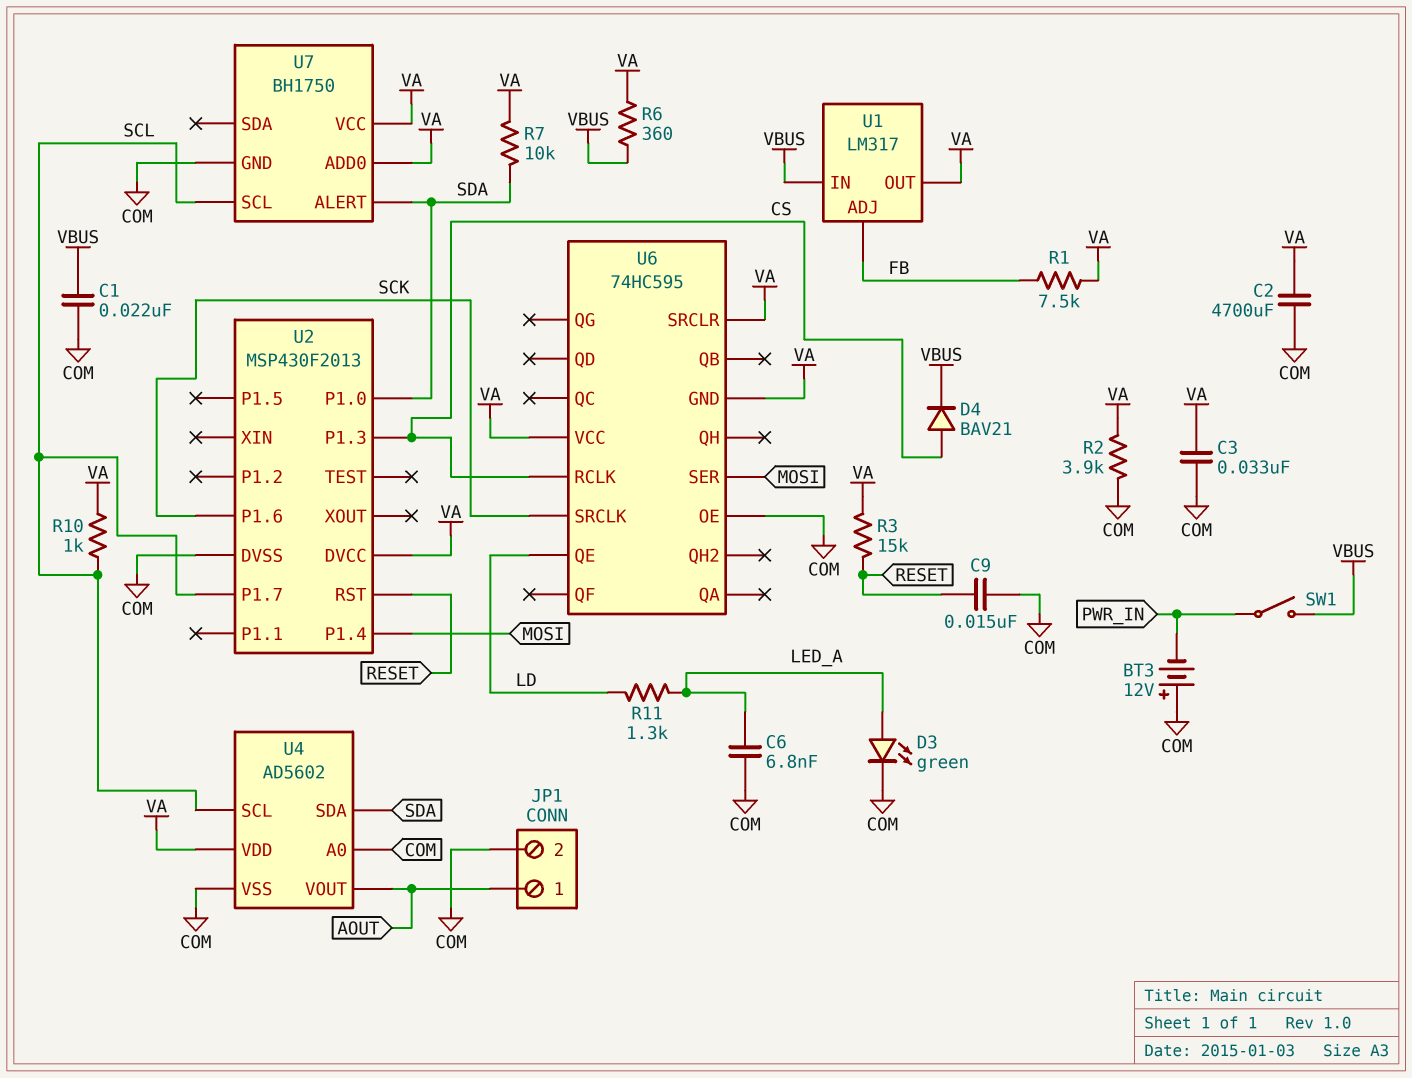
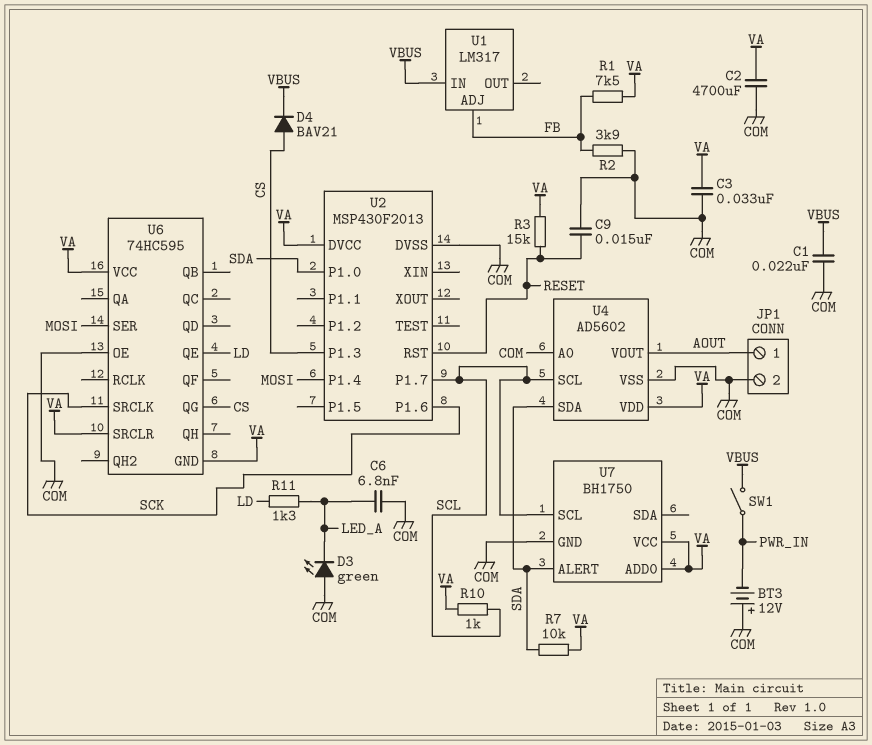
D3: LED green (A LED_A, K COM) -> LED green (A COM, K LED_A)
R2: 3.9k (COM, VA) -> 3.9k (COM, FB)
R6: 360 (VA, VBUS) -> none
U1 pin OUT: VA -> none
U6 pin QG: none -> CS
U6 pin RCLK: CS -> none

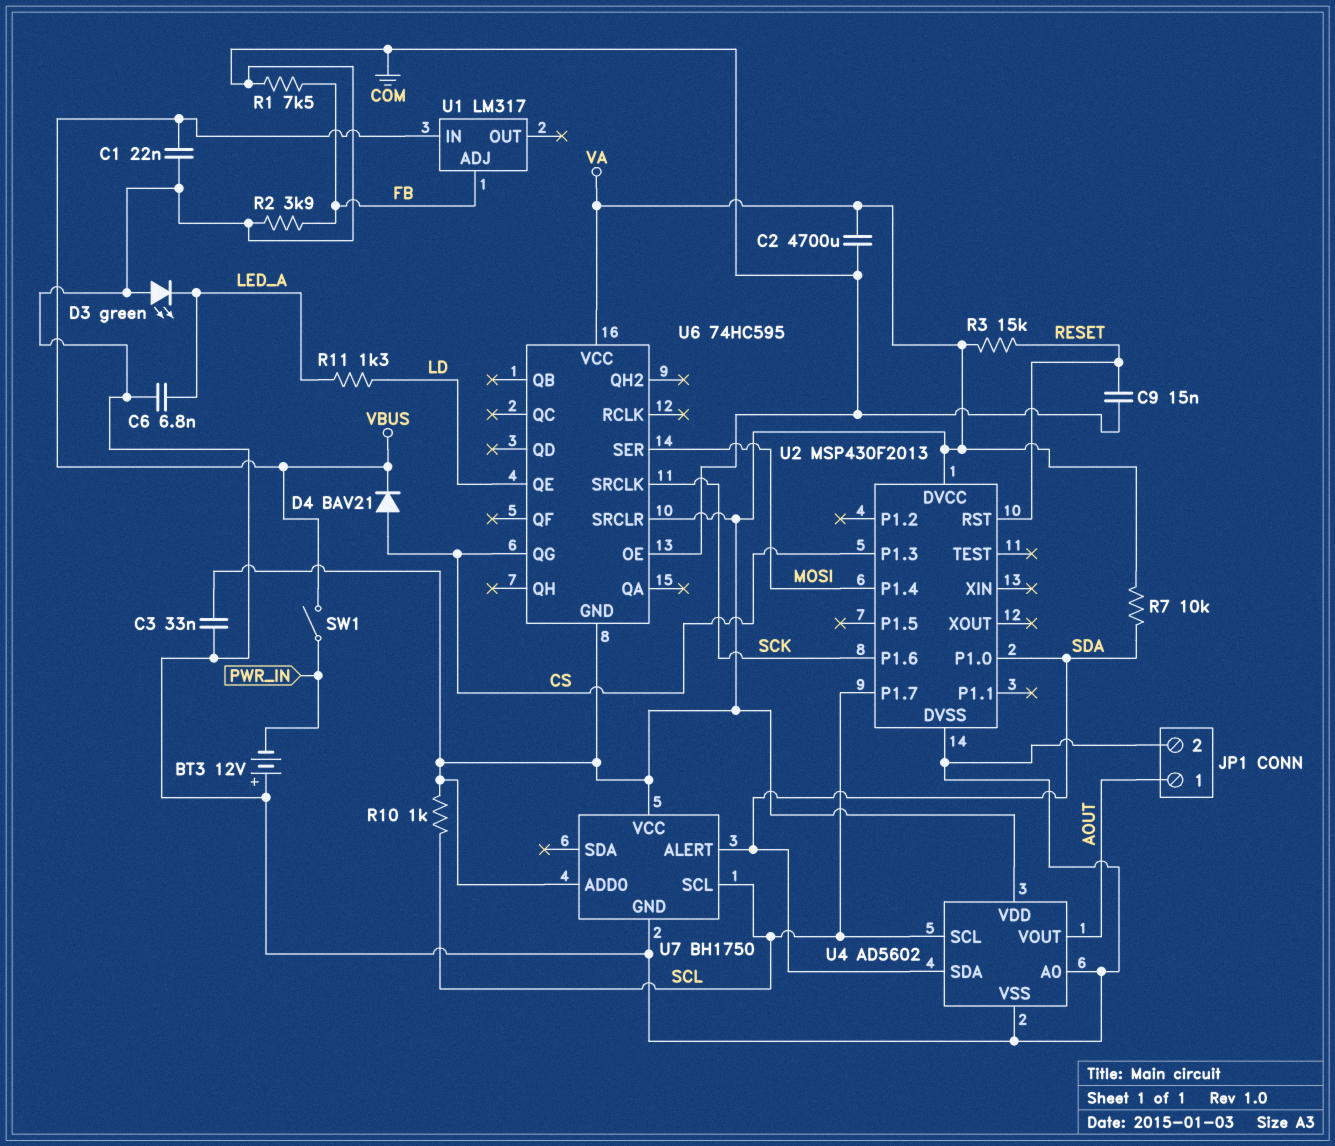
R1: 7.5k (FB, VA) -> 7.5k (COM, FB)

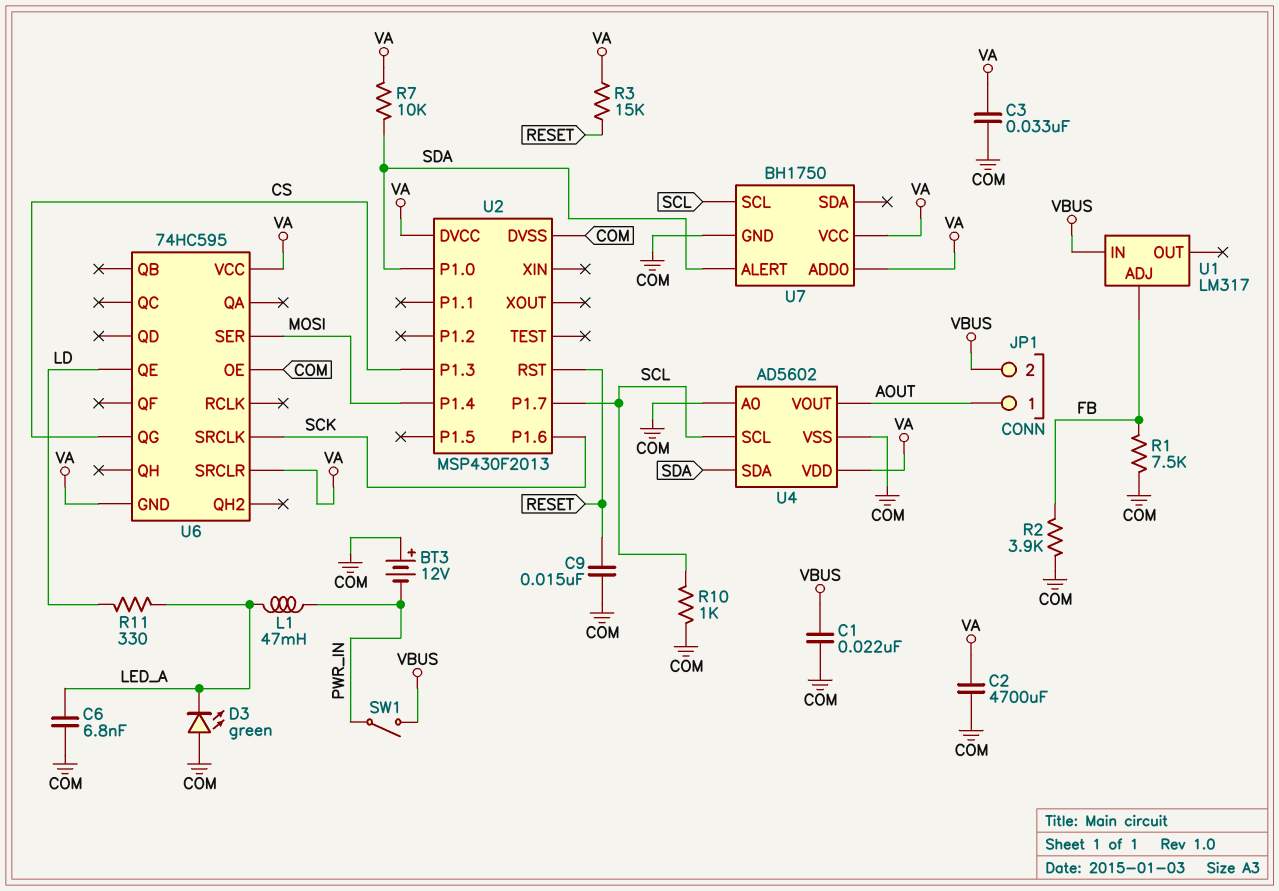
D4: diode BAV21 (A CS, K VBUS) -> none
JP1 pin 2: COM -> VBUS
L1: none -> 47mH (LED_A, PWR_IN)
R10: 1k (SCL, VA) -> 1k (COM, SCL)
R11: 1.3k (LD, LED_A) -> 330 (LD, LED_A)

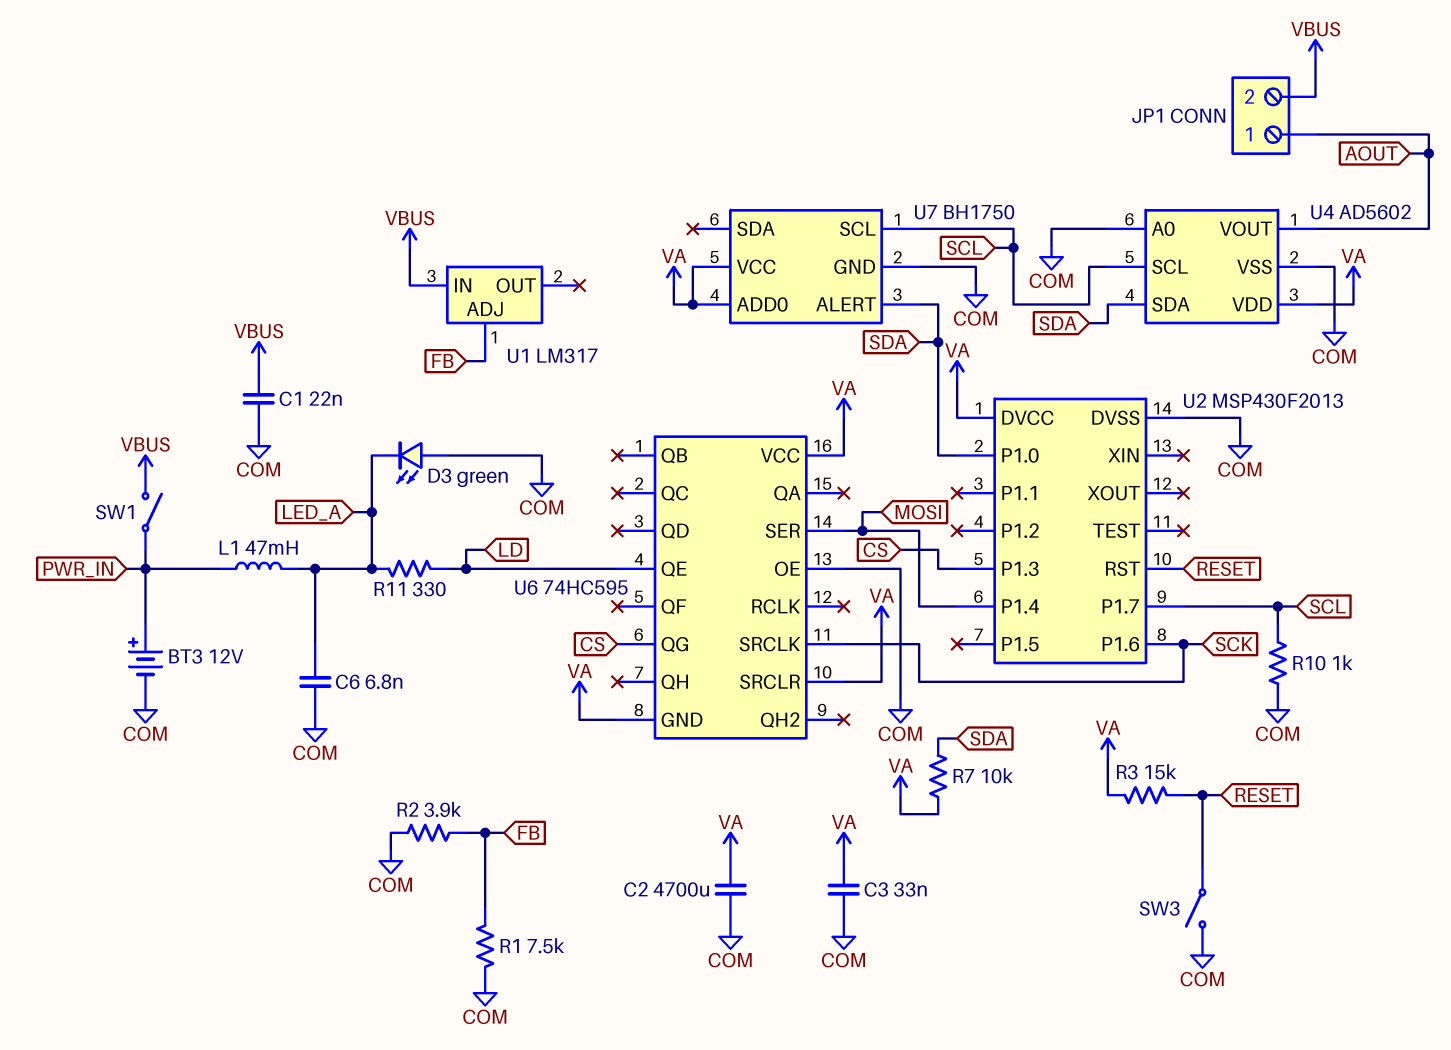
BT3: 12V (plus COM, minus PWR_IN) -> 12V (plus PWR_IN, minus COM)
C9: 15nF (COM, RESET) -> none
SW3: none -> switch (COM, RESET)

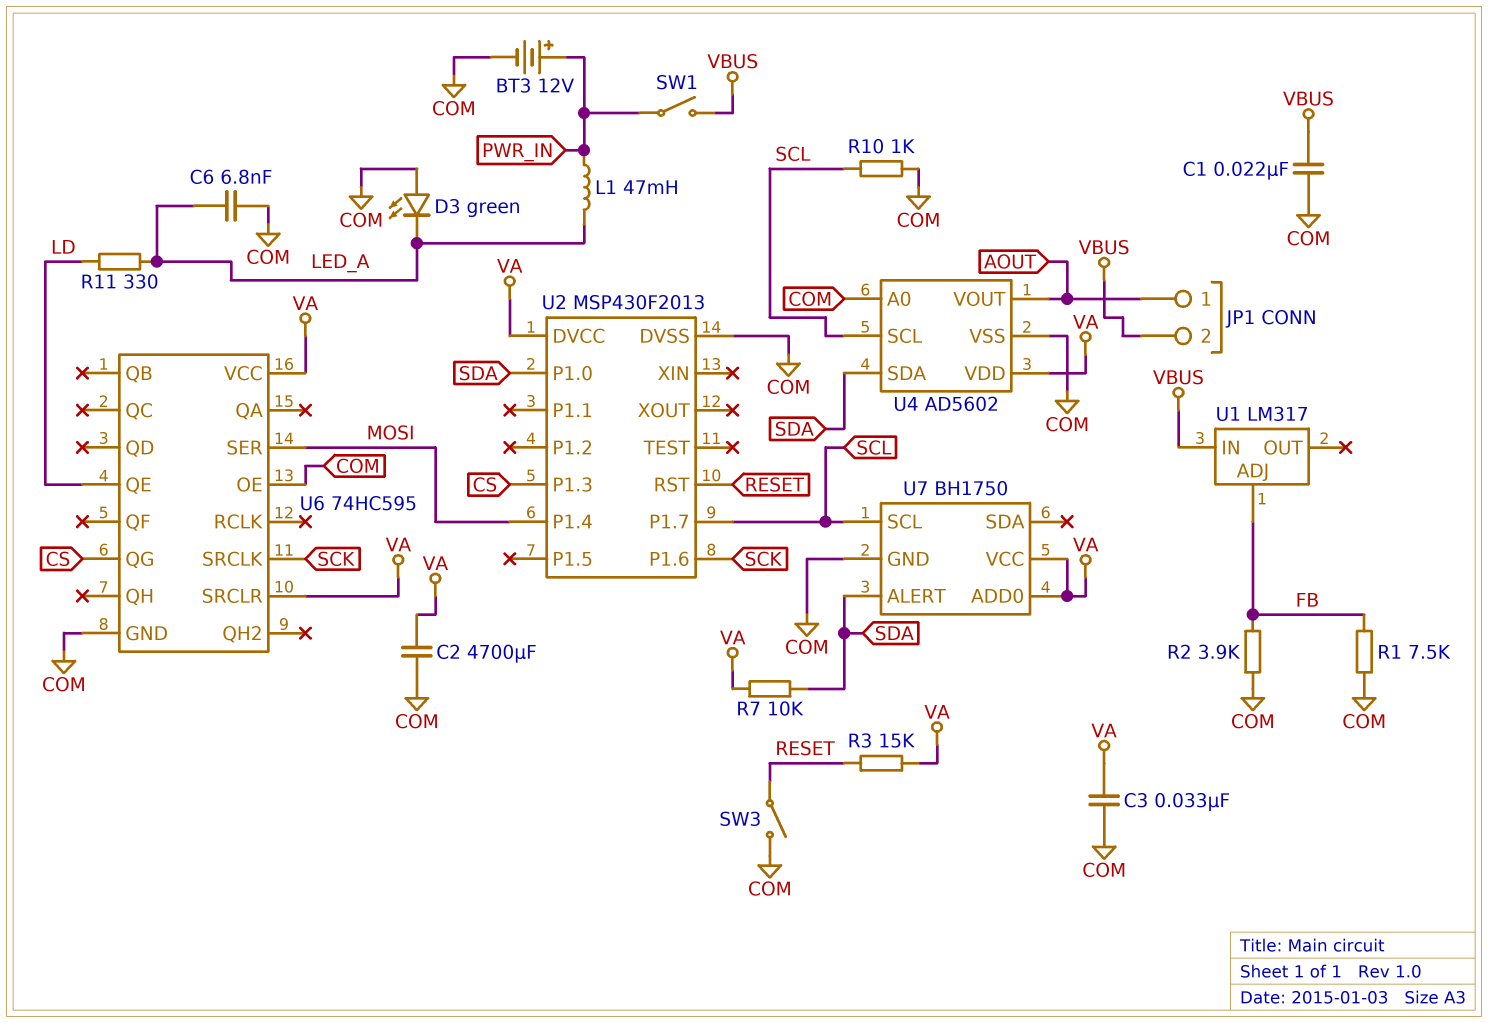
U6 pin GND: VA -> COM

